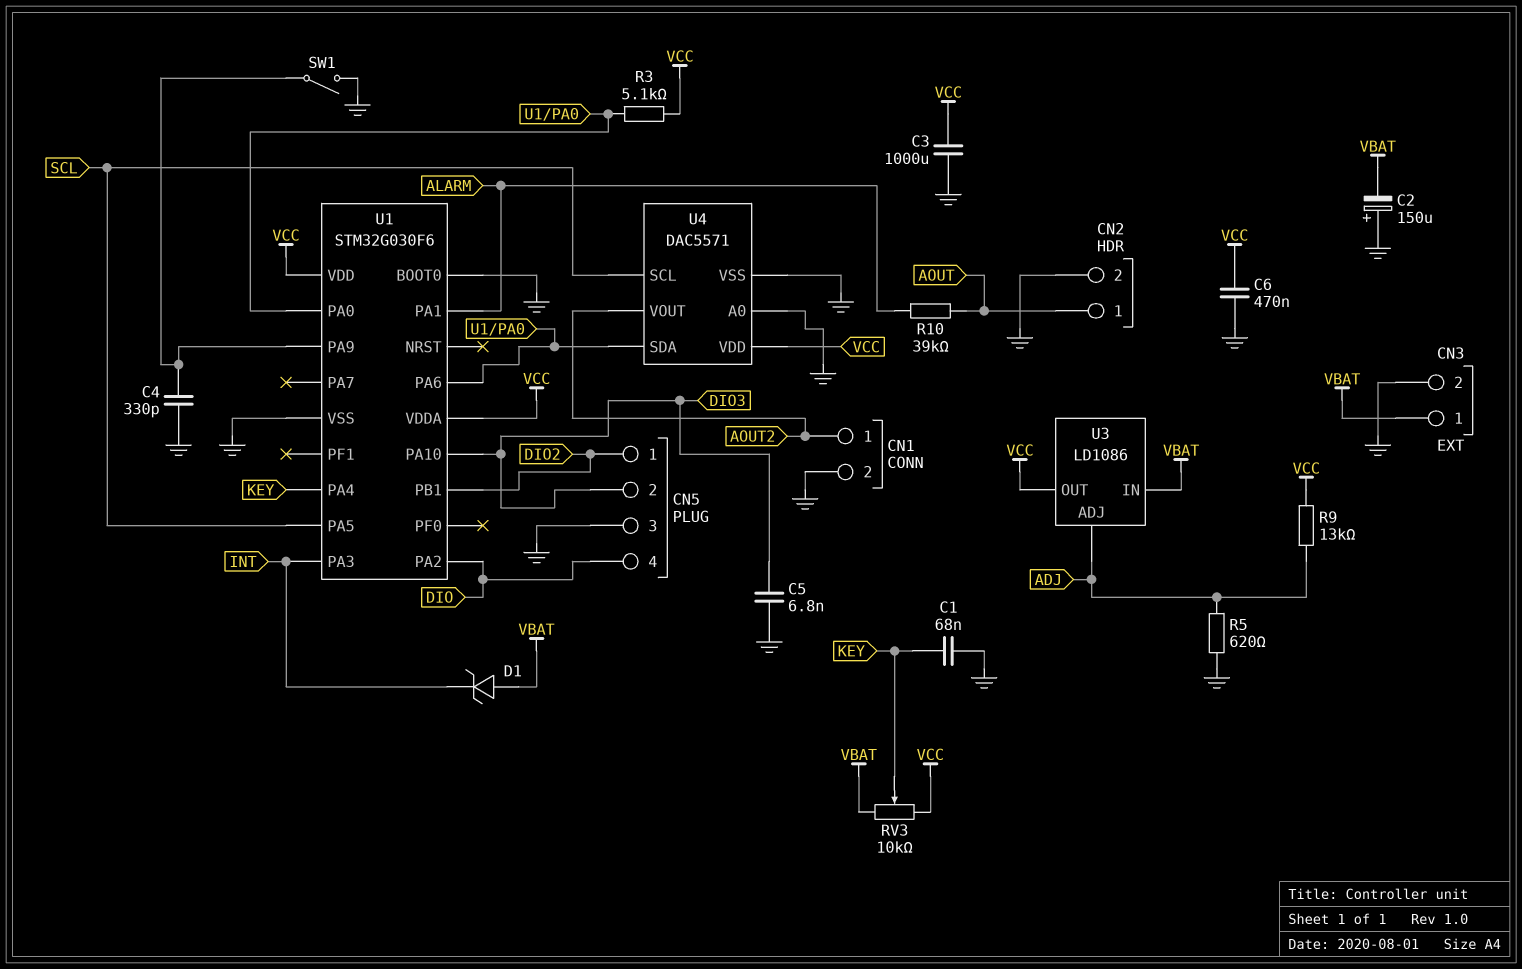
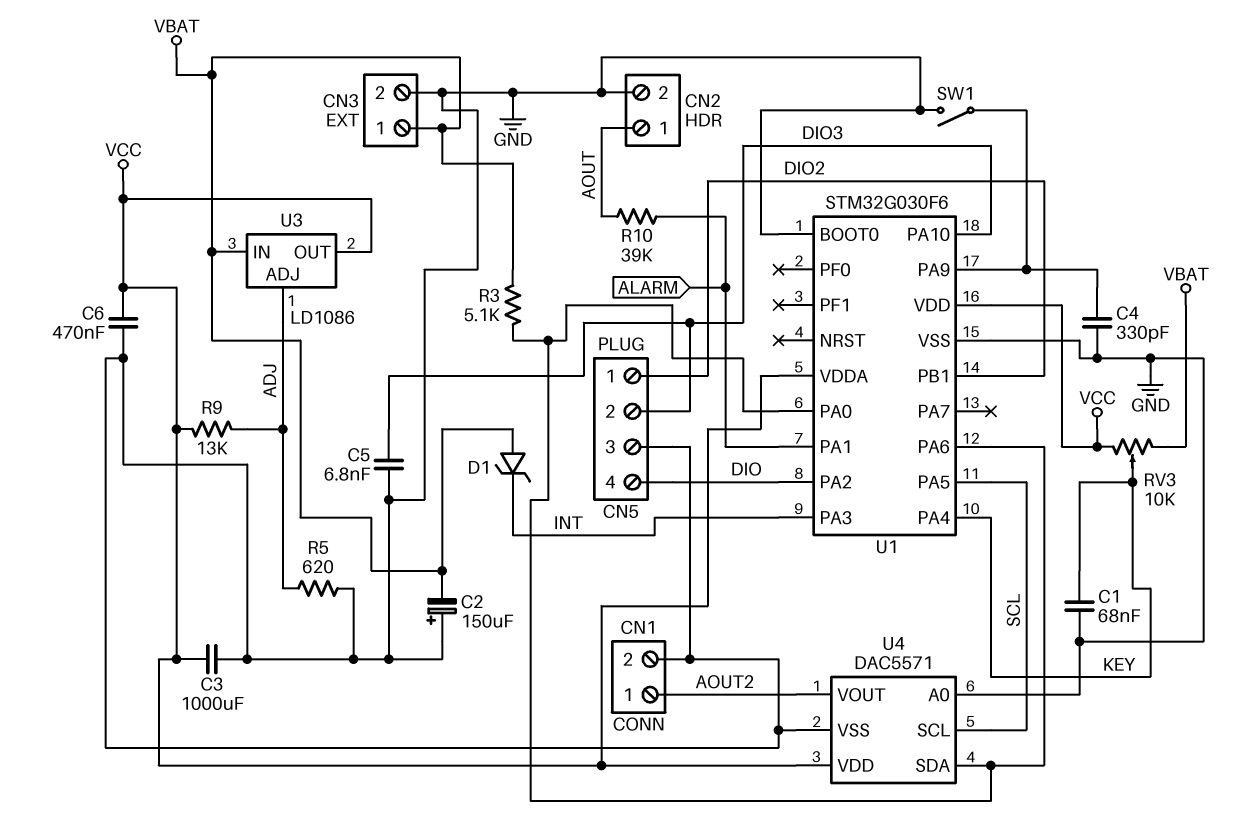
R3: 5.1k (U1/PA0, VCC) -> 5.1k (U1/PA0, VBAT)

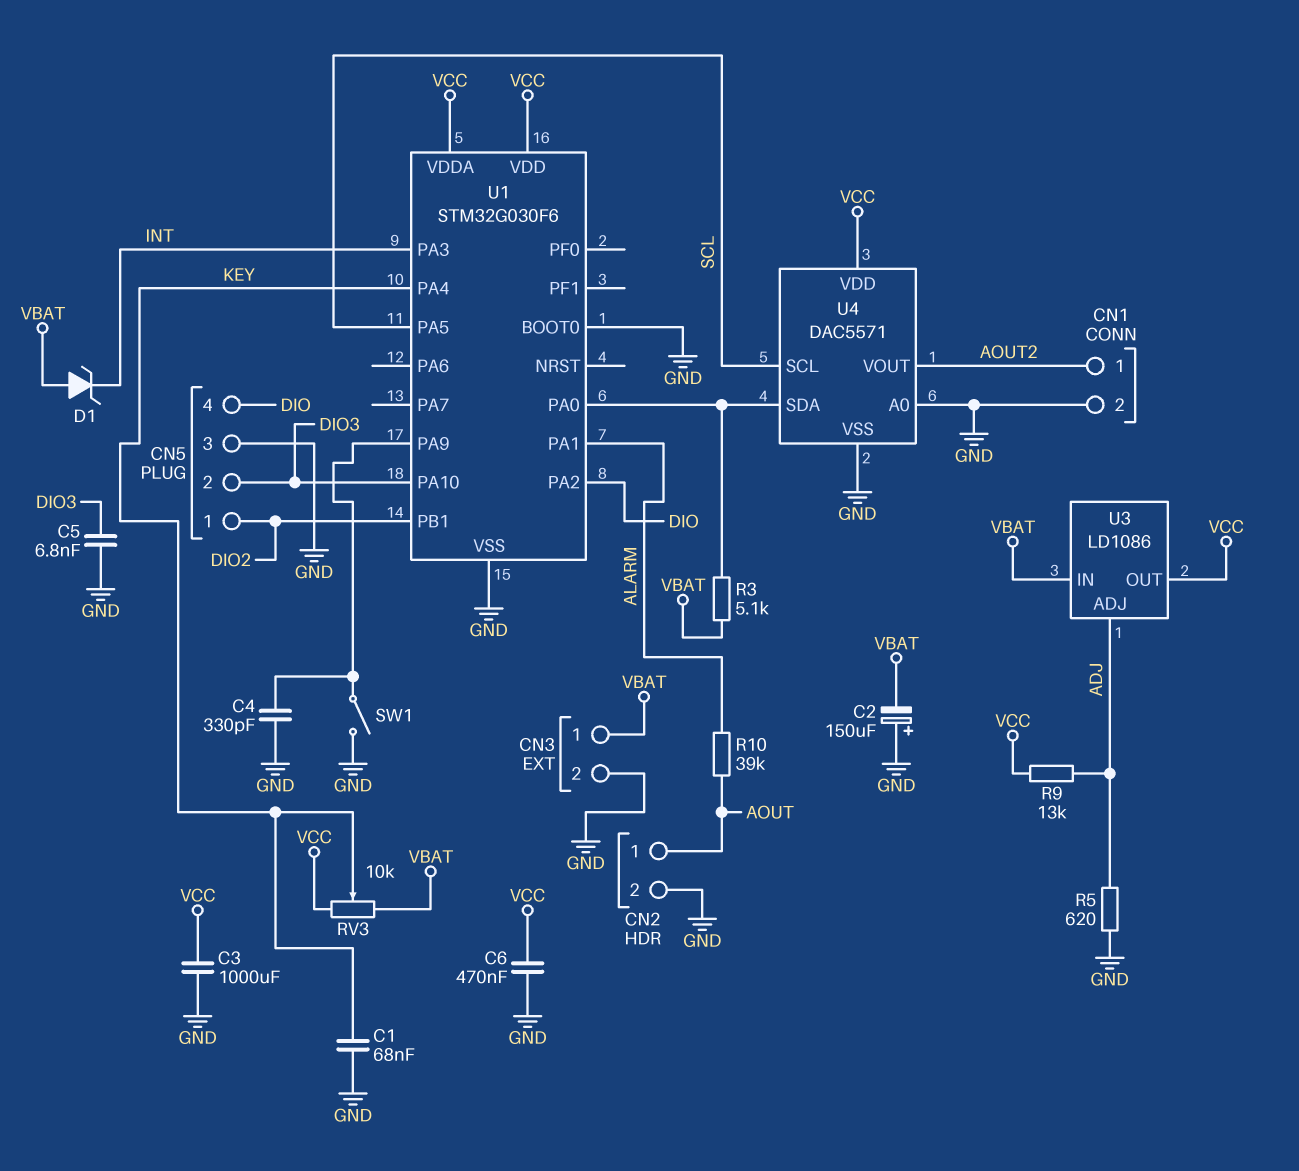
U1 pin PA6: U1/PA0 -> none

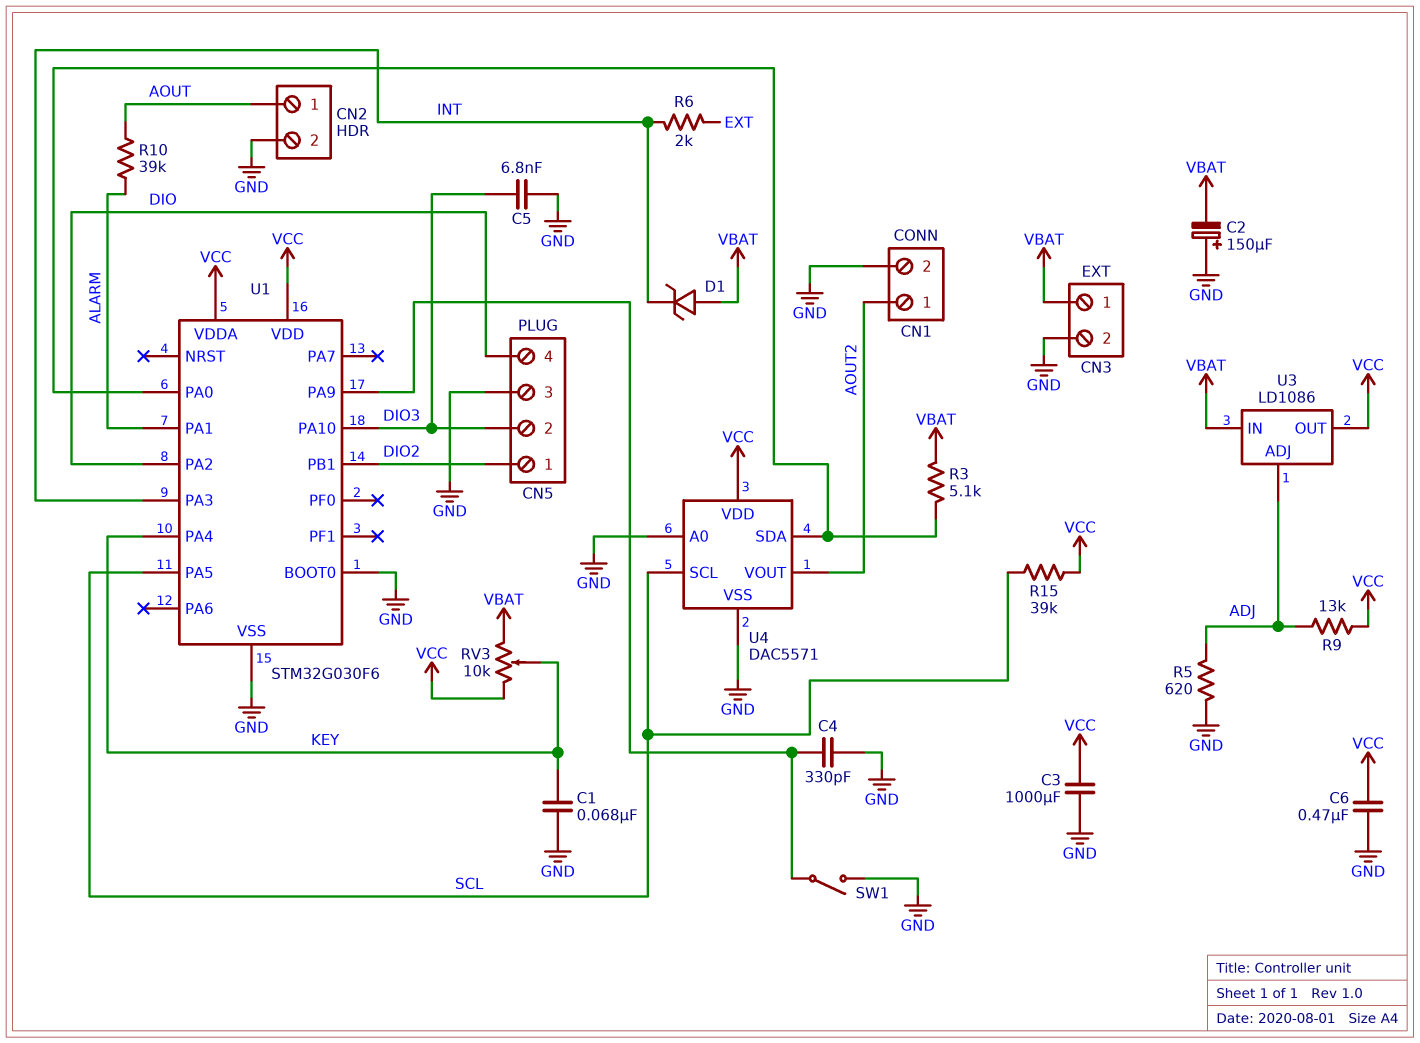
R6: none -> 2k (EXT, INT)
R15: none -> 39k (SCL, VCC)

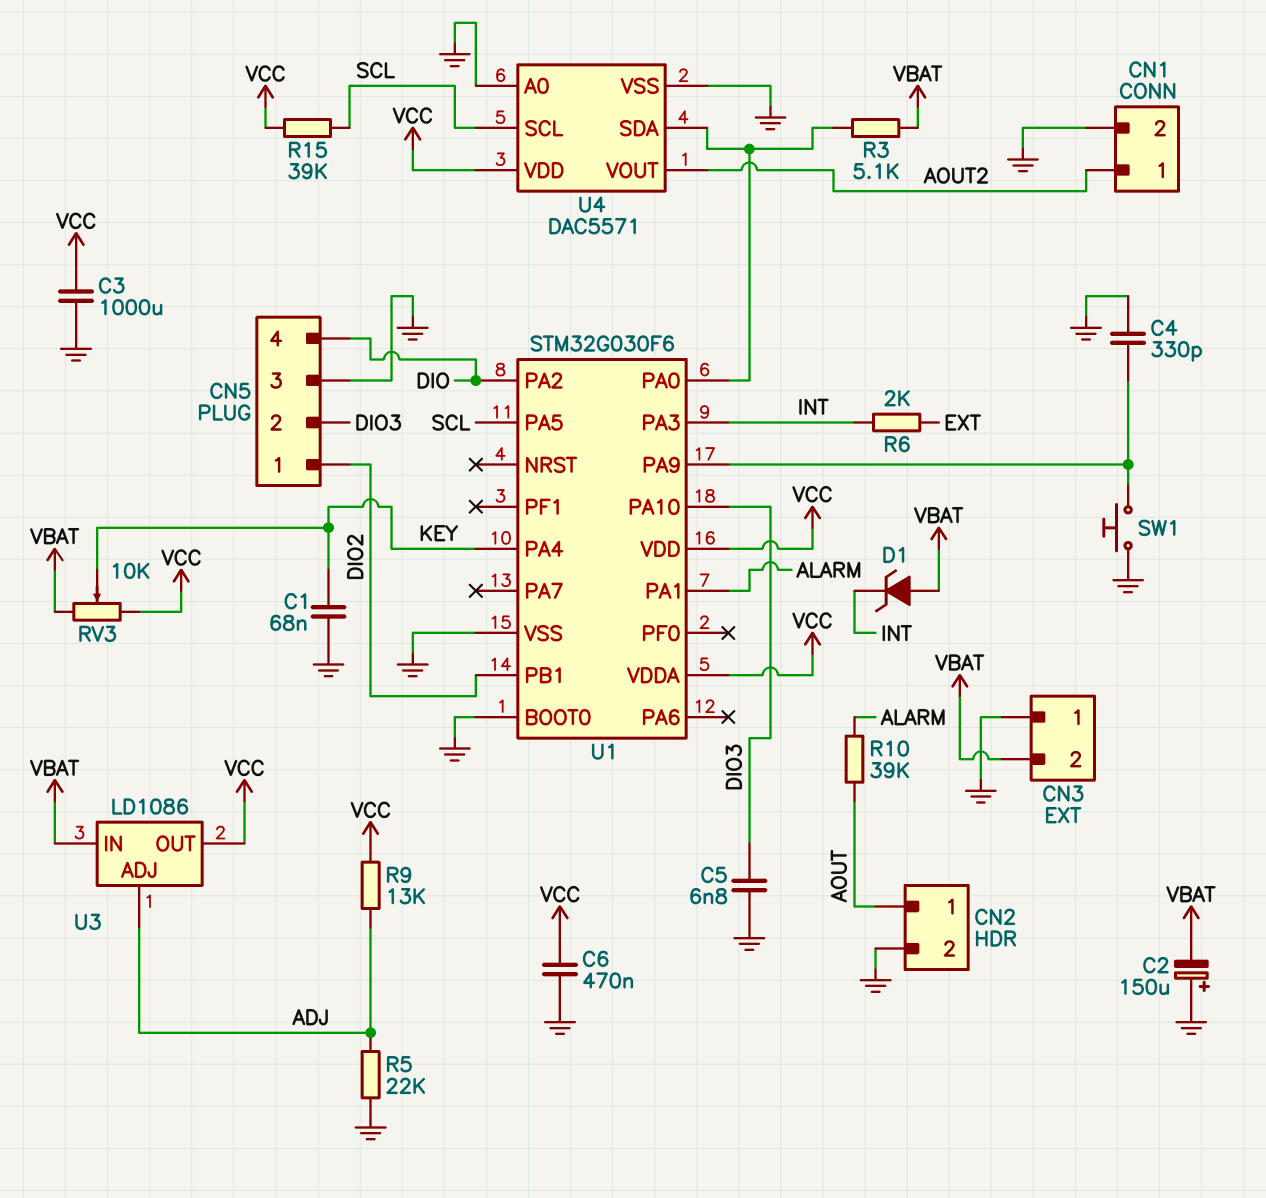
CN3 pin 1: VBAT -> GND
CN3 pin 2: GND -> VBAT
R5: 620 (ADJ, GND) -> 22k (ADJ, GND)
SW1: switch (GND, U1/PA9) -> button (GND, U1/PA9)

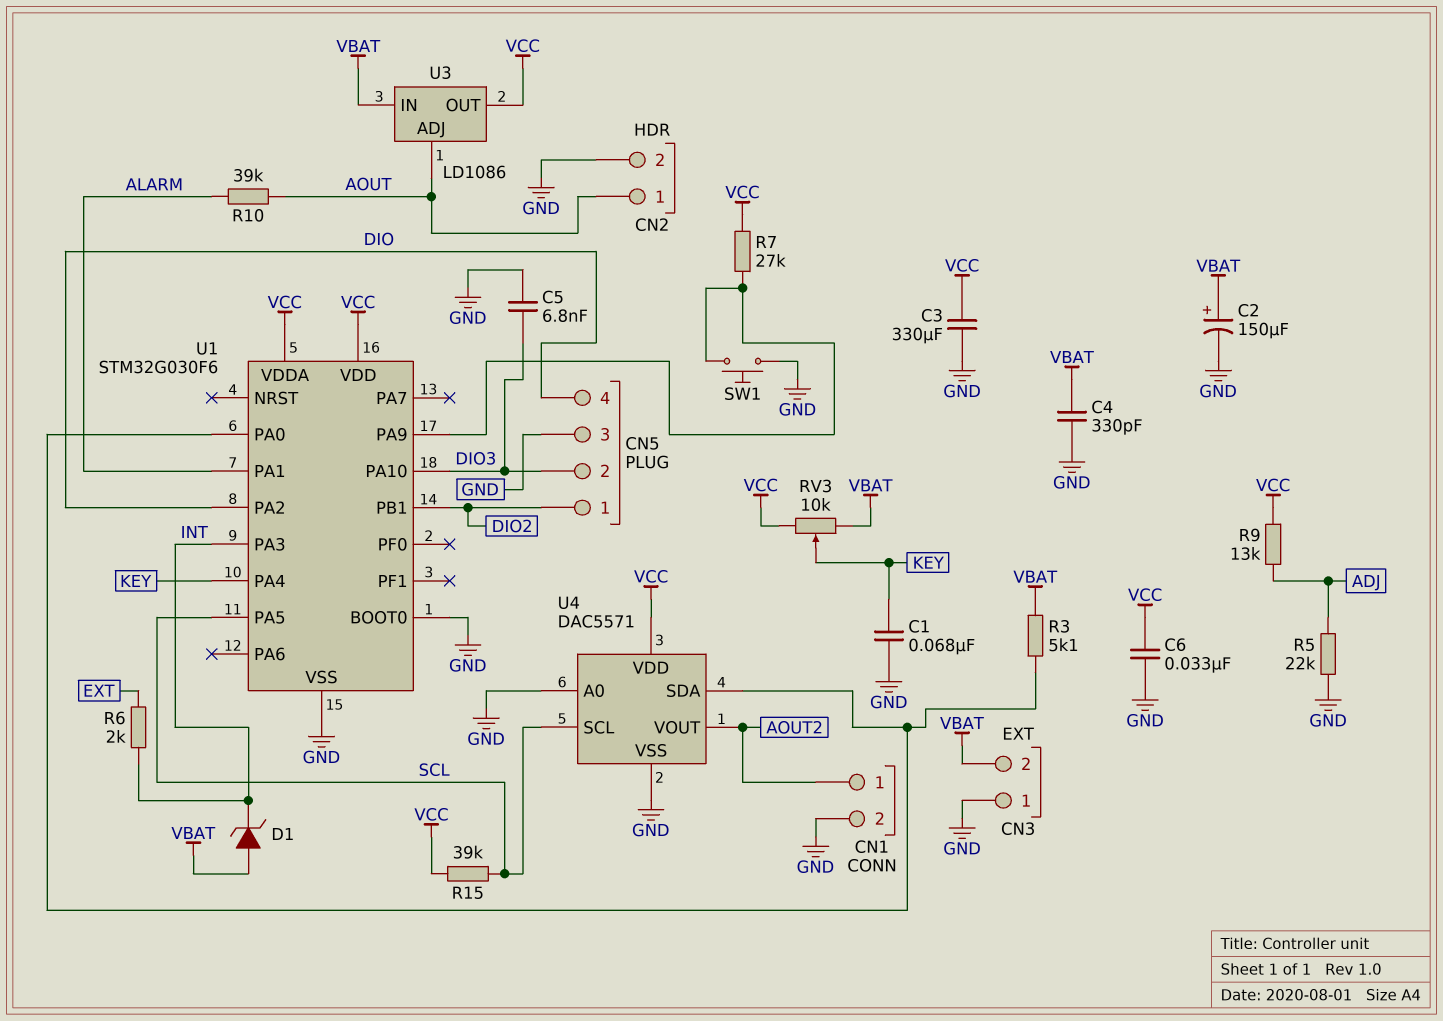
C2: 150uF (plus GND, minus VBAT) -> 150uF (plus VBAT, minus GND)
C3: 1000uF (GND, VCC) -> 330uF (GND, VCC)
C4: 330pF (GND, U1/PA9) -> 330pF (GND, VBAT)
C6: 470nF (GND, VCC) -> 33nF (GND, VCC)
R7: none -> 27k (U1/PA9, VCC)
U3 pin ADJ: ADJ -> AOUT

